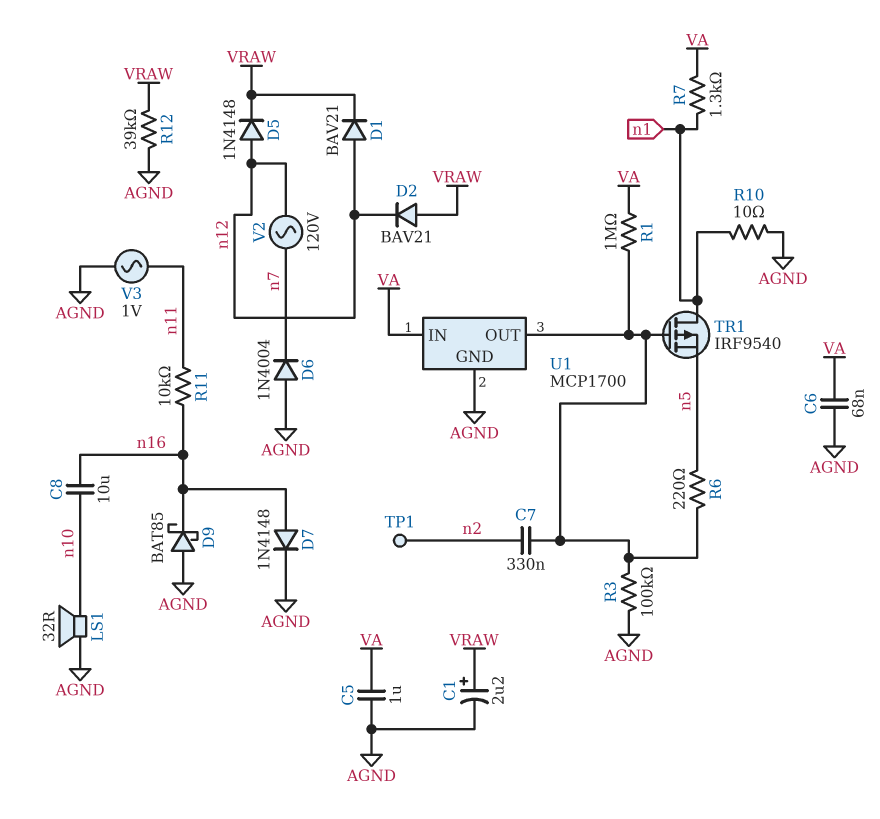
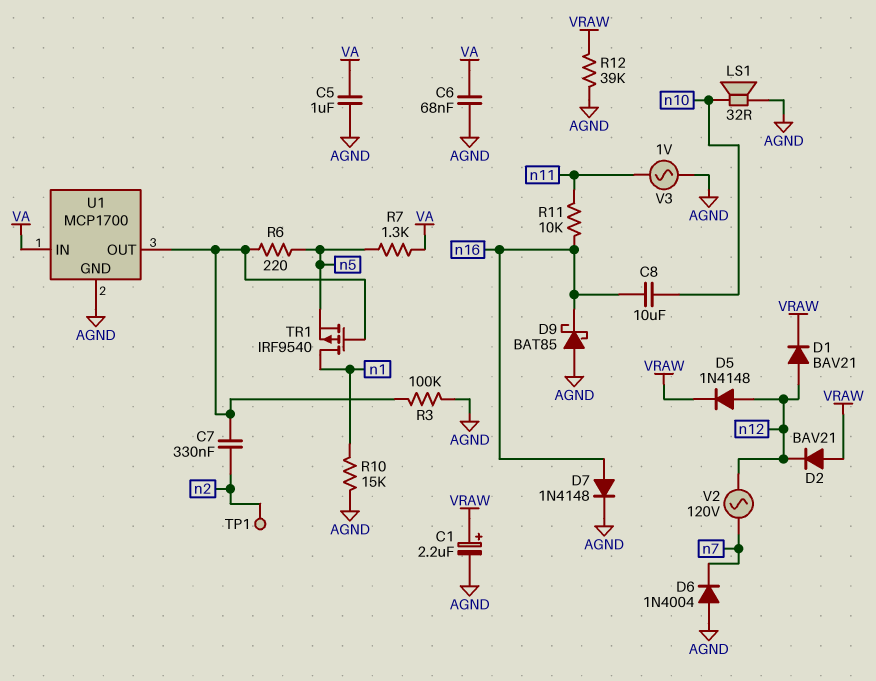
R1: 1M (U1/OUT, VA) -> none
R7: 1.3k (VA, n1) -> 1.3k (VA, n5)
R10: 10 (AGND, n1) -> 15k (AGND, n1)

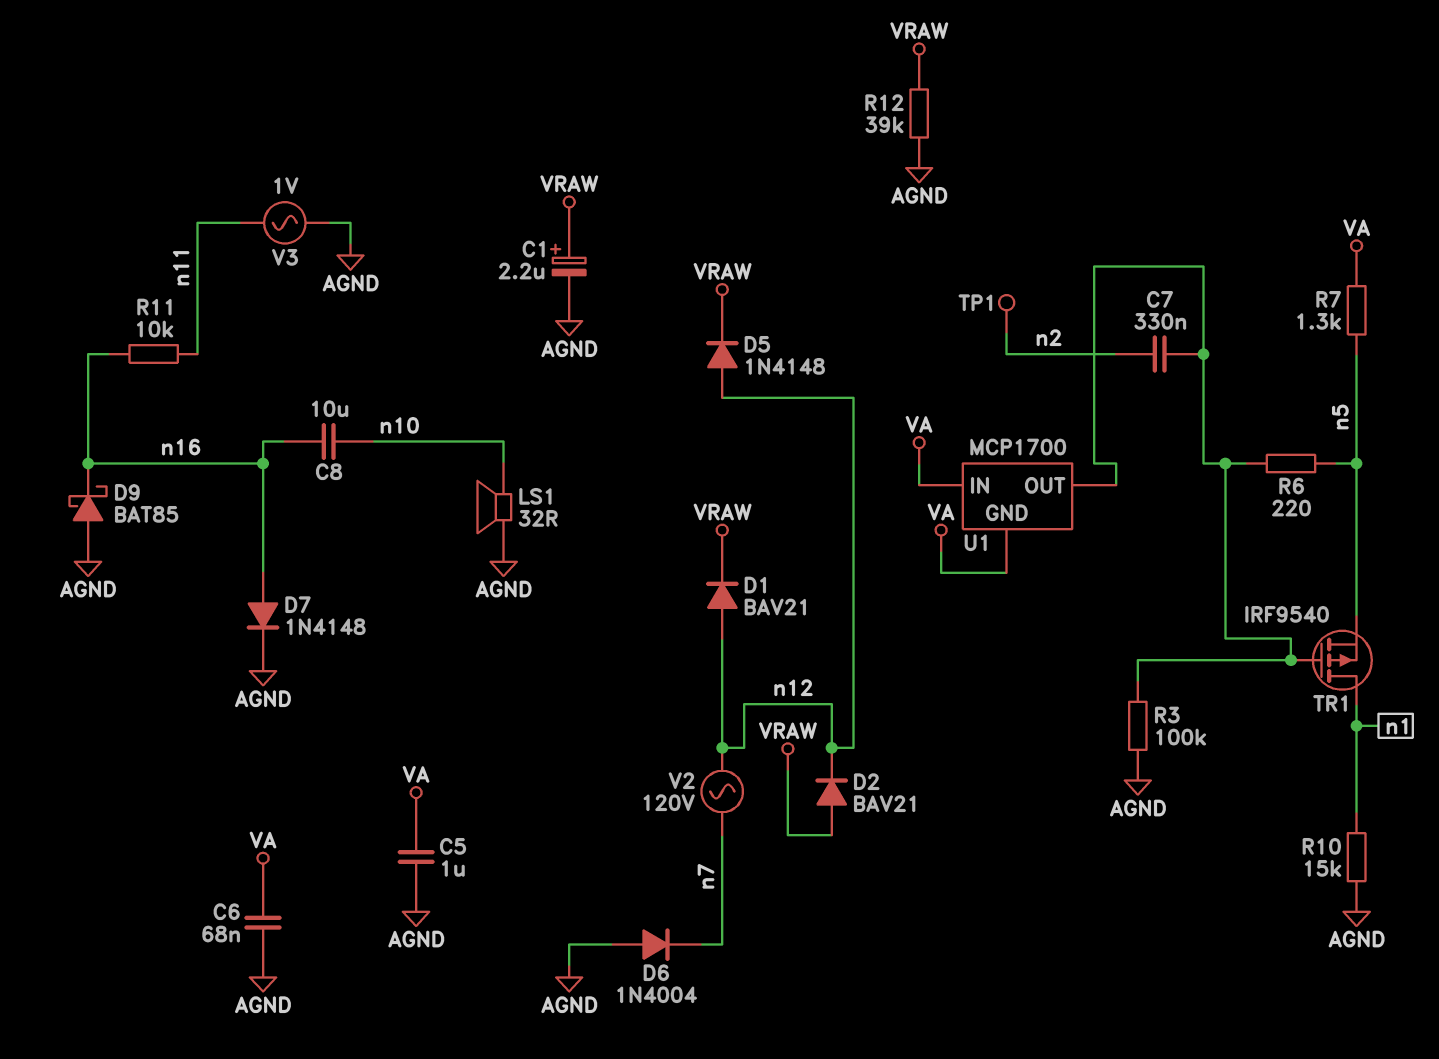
U1 pin GND: AGND -> VA

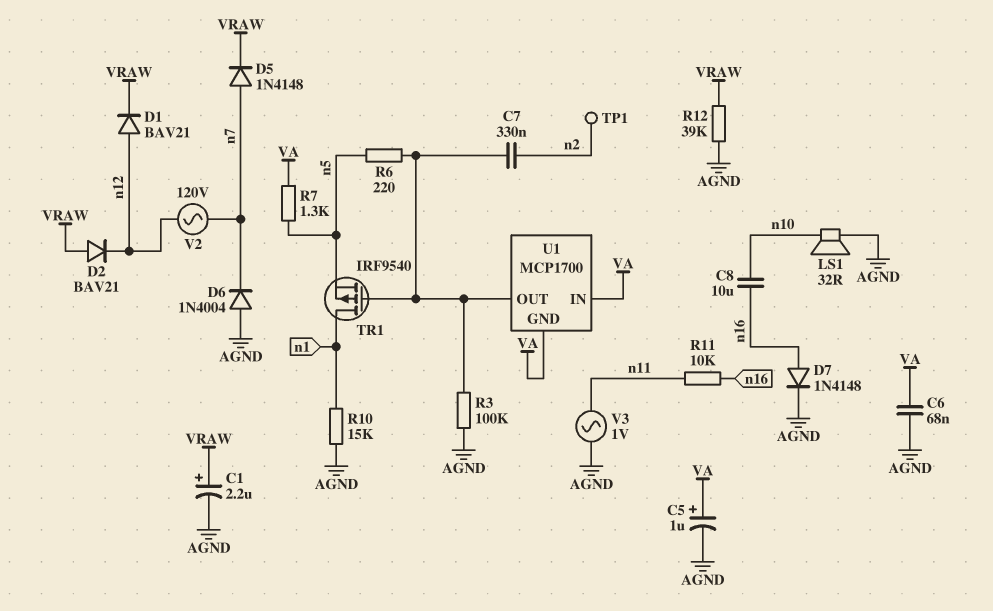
C5: 1uF (AGND, VA) -> 1uF (plus VA, minus AGND)
D5: diode 1N4148 (A n12, K VRAW) -> diode 1N4148 (A n7, K VRAW)
D9: schottky BAT85 (A AGND, K n16) -> none

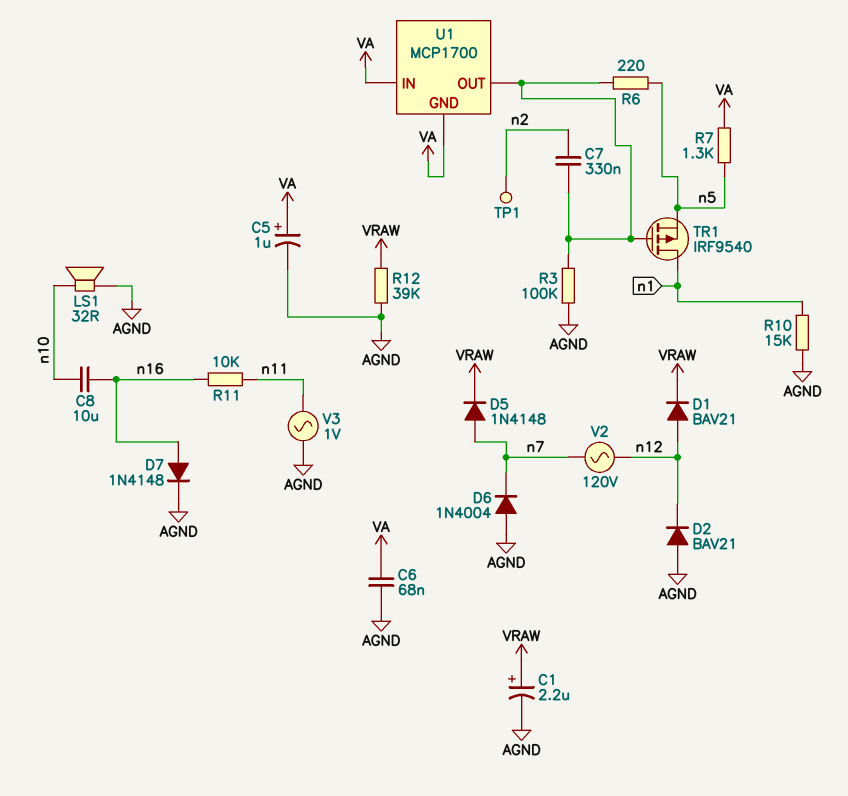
D2: diode BAV21 (A VRAW, K n12) -> diode BAV21 (A AGND, K n12)

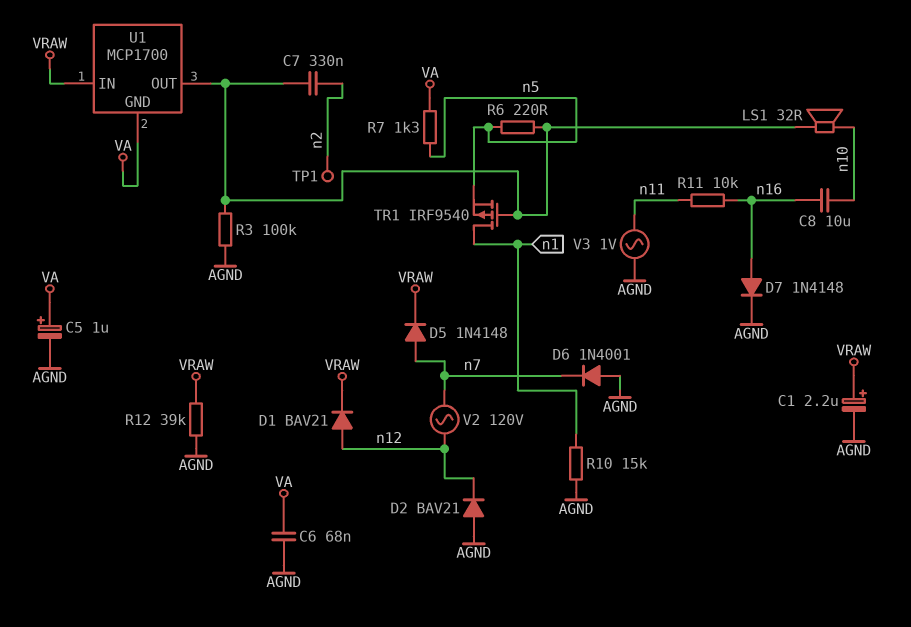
D6: diode 1N4004 (A AGND, K n7) -> diode 1N4001 (A AGND, K n7)
LS1: speaker 32R (AGND, n10) -> speaker 32R (U1/OUT, n10)
U1 pin IN: VA -> VRAW

